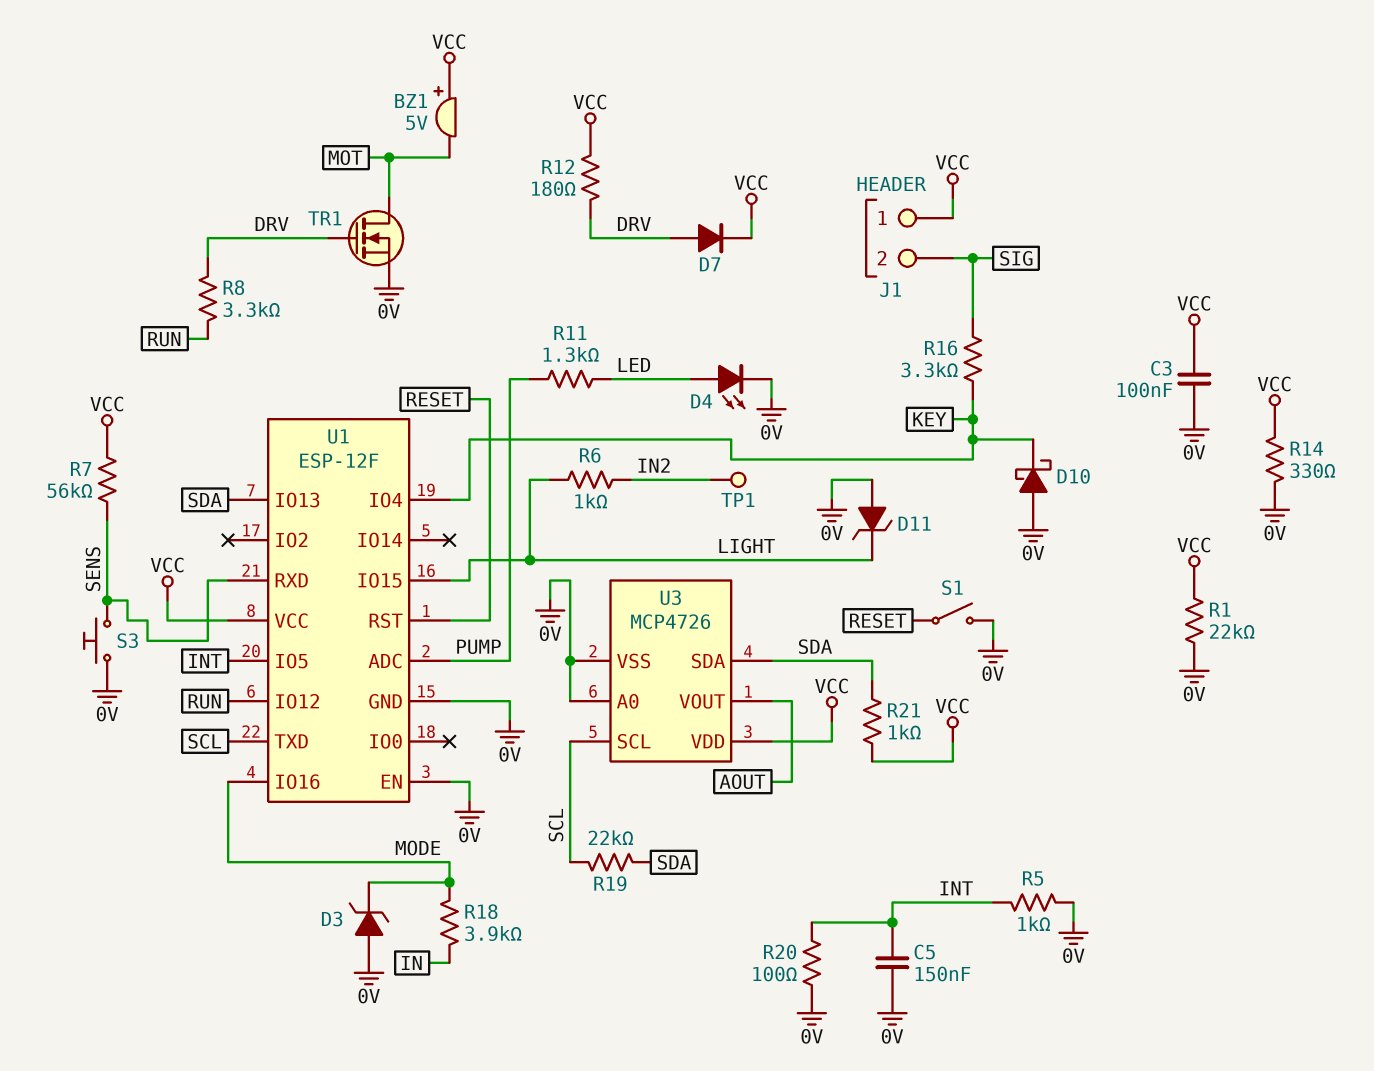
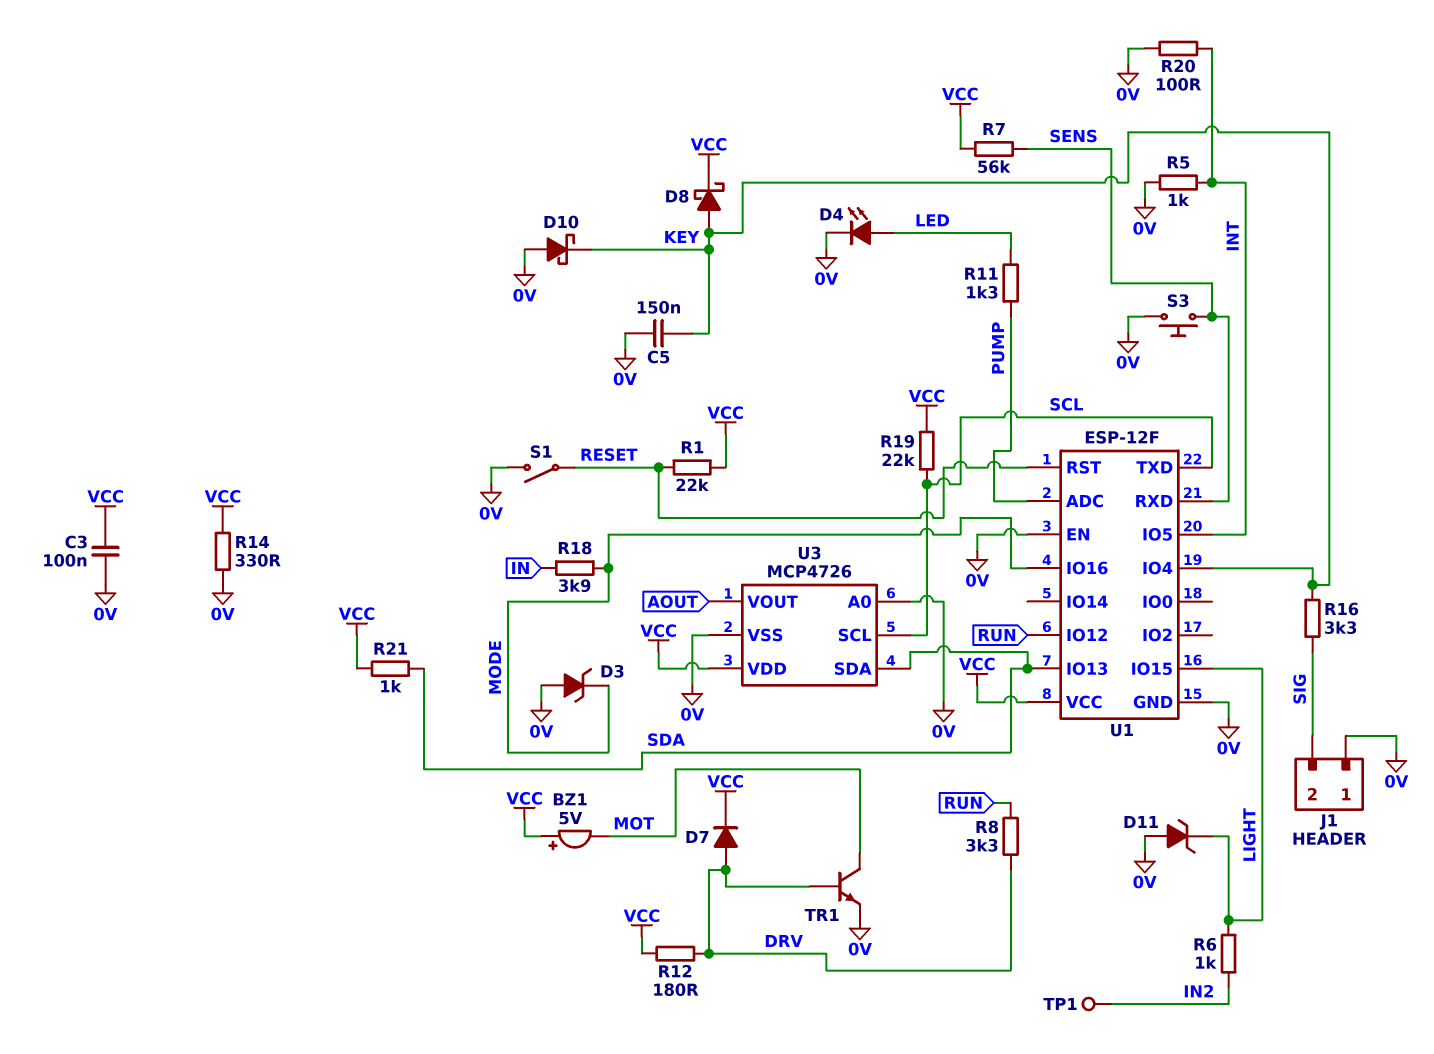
C5: 150nF (0V, INT) -> 150nF (0V, KEY)
D8: none -> schottky (A KEY, K VCC)
J1 pin 1: VCC -> 0V
R1: 22k (0V, VCC) -> 22k (RESET, VCC)
R19: 22k (SCL, SDA) -> 22k (SCL, VCC)
TR1: NMOS (G DRV, D MOT, S 0V) -> NPN (B DRV, C MOT, E 0V)

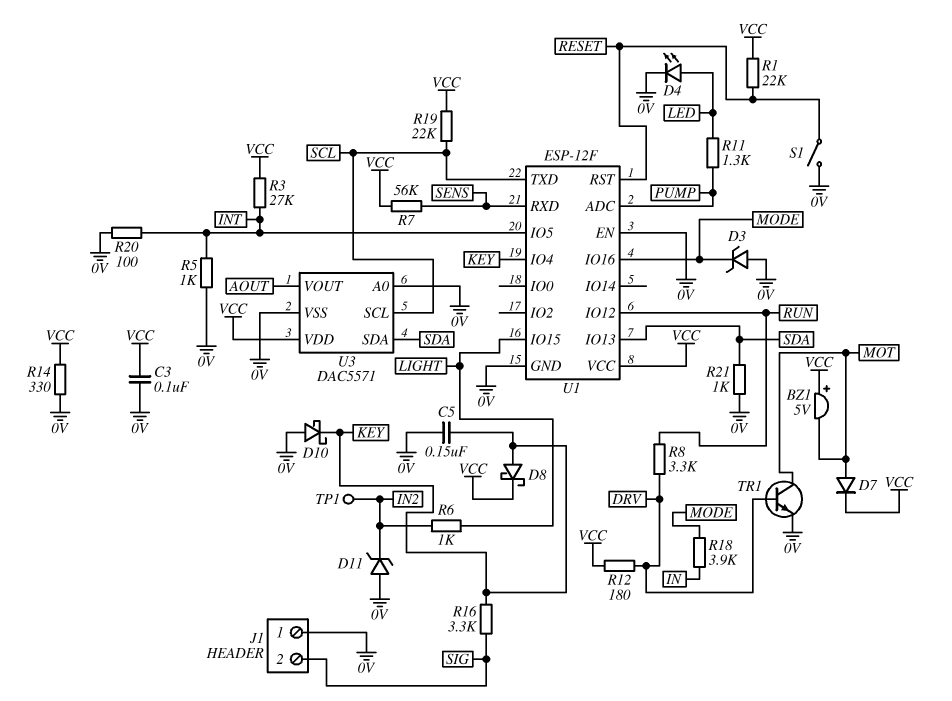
D7: diode (A DRV, K VCC) -> diode (A MOT, K VCC)
D11: zener (A 0V, K LIGHT) -> zener (A 0V, K IN2)
R3: none -> 27k (INT, VCC)
R21: 1k (SDA, VCC) -> 1k (0V, SDA)
S3: button (0V, SENS) -> none
U3: MCP4726 -> DAC5571

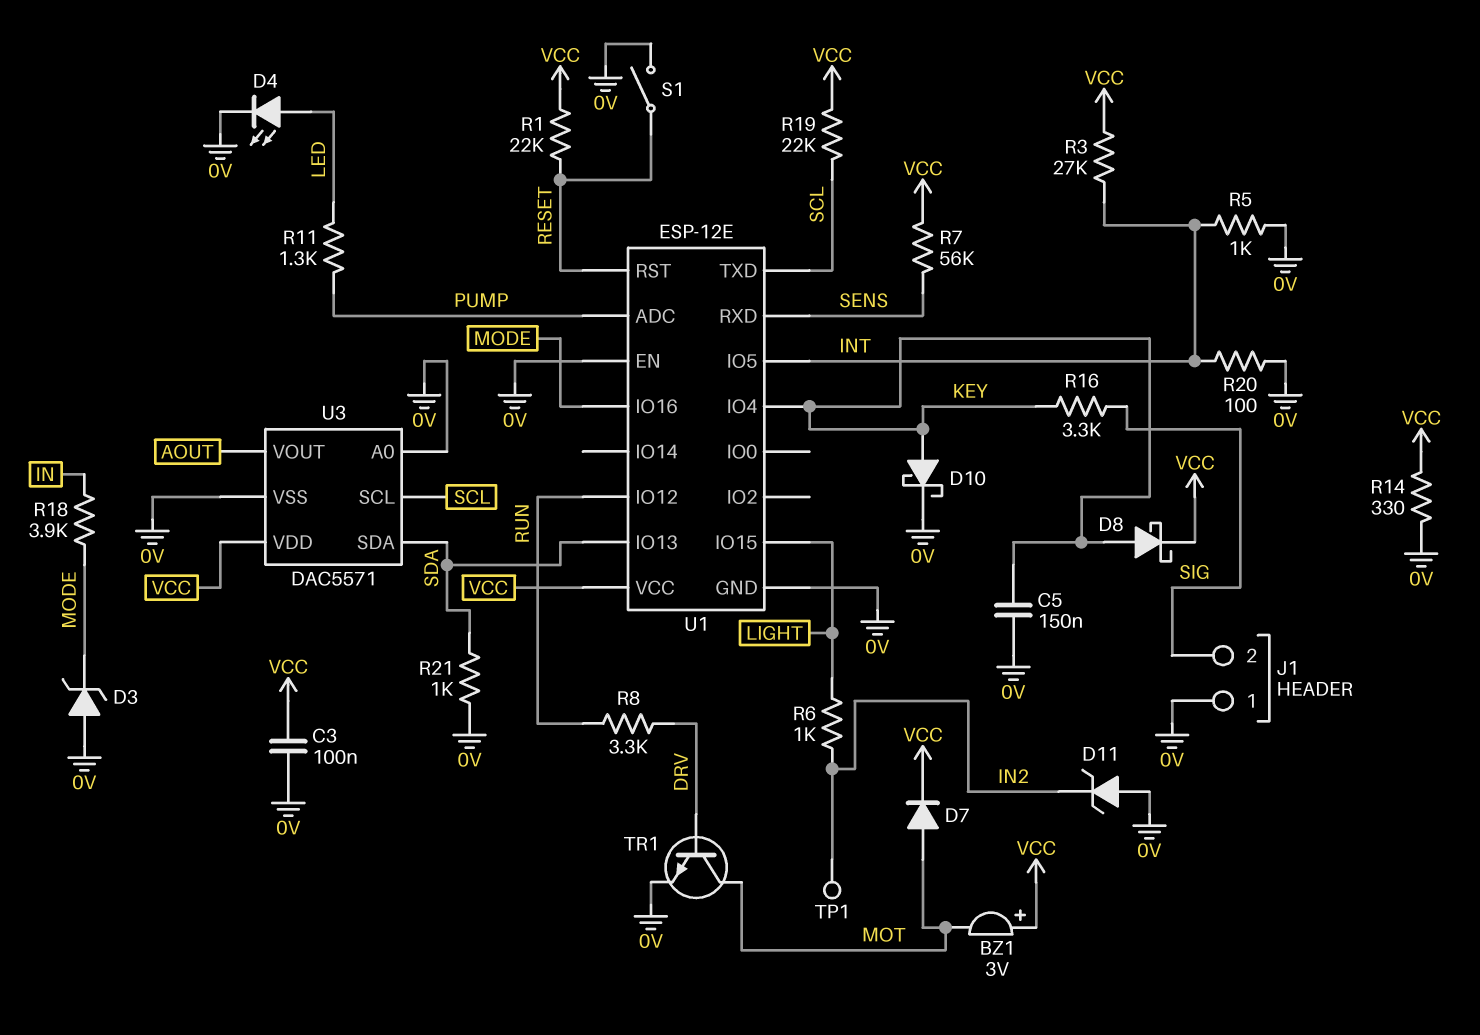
BZ1: buzzer 5V (plus VCC, minus MOT) -> buzzer 3V (plus VCC, minus MOT)
D10: schottky (A 0V, K KEY) -> schottky (A KEY, K 0V)
R12: 180 (DRV, VCC) -> none
U1: ESP-12F -> ESP-12E

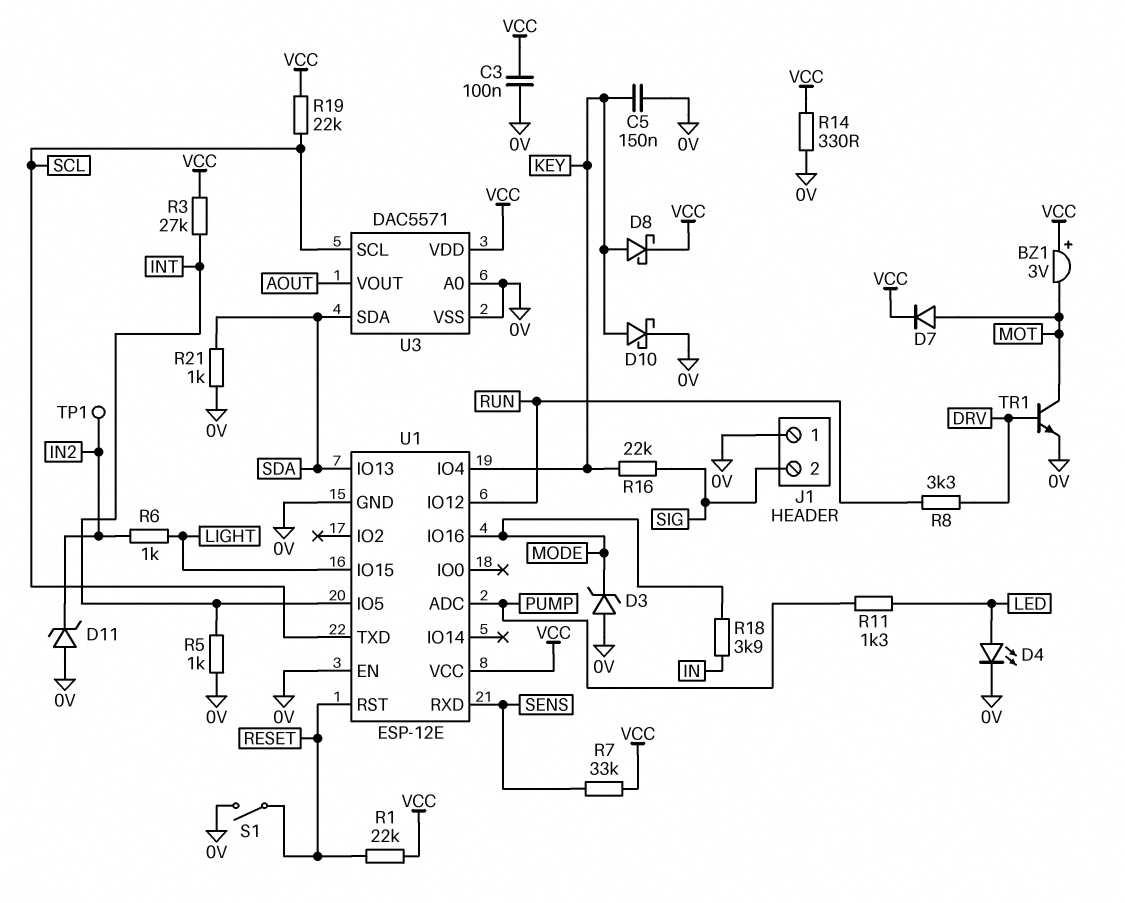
R7: 56k (SENS, VCC) -> 33k (SENS, VCC)
R16: 3.3k (KEY, SIG) -> 22k (KEY, SIG)
R20: 100 (0V, INT) -> none

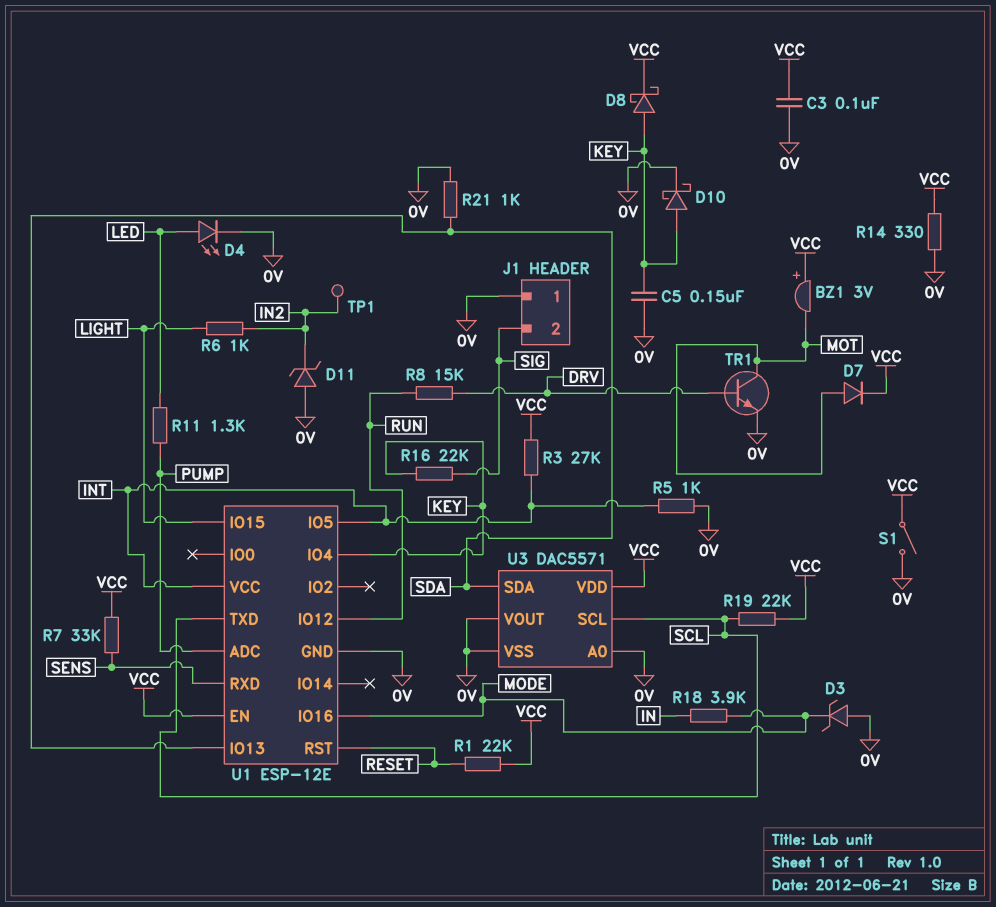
R8: 3.3k (DRV, RUN) -> 15k (DRV, RUN)
S1: switch (0V, RESET) -> switch (0V, VCC)
U1 pin EN: 0V -> VCC
U1 pin VCC: VCC -> INT
U3 pin VOUT: AOUT -> 0V

